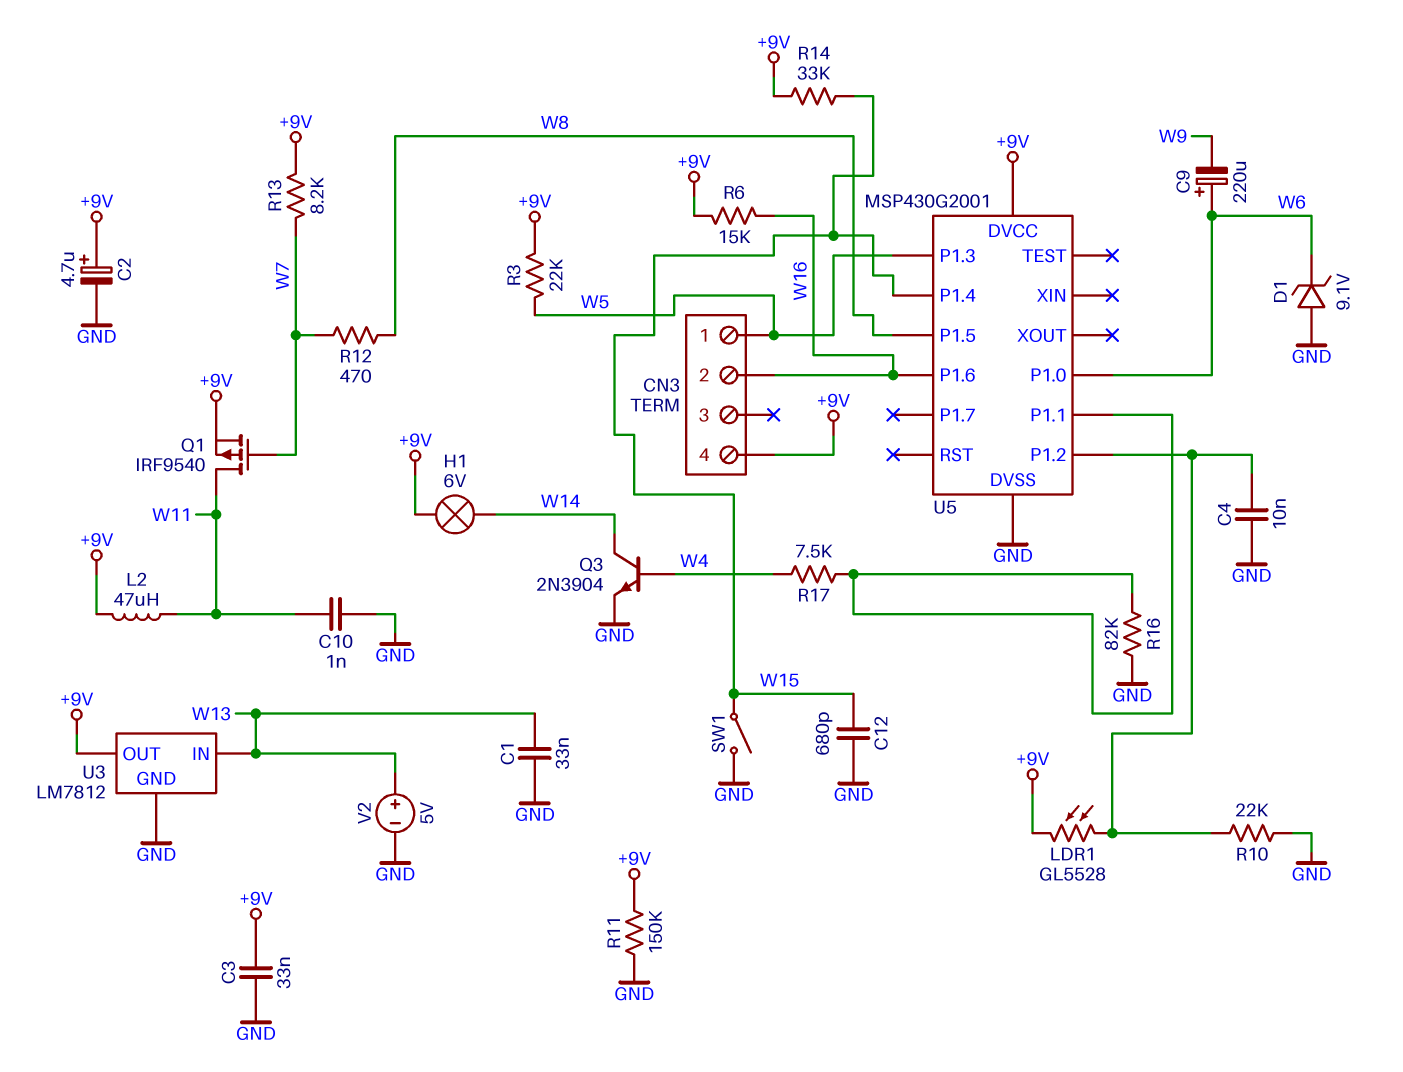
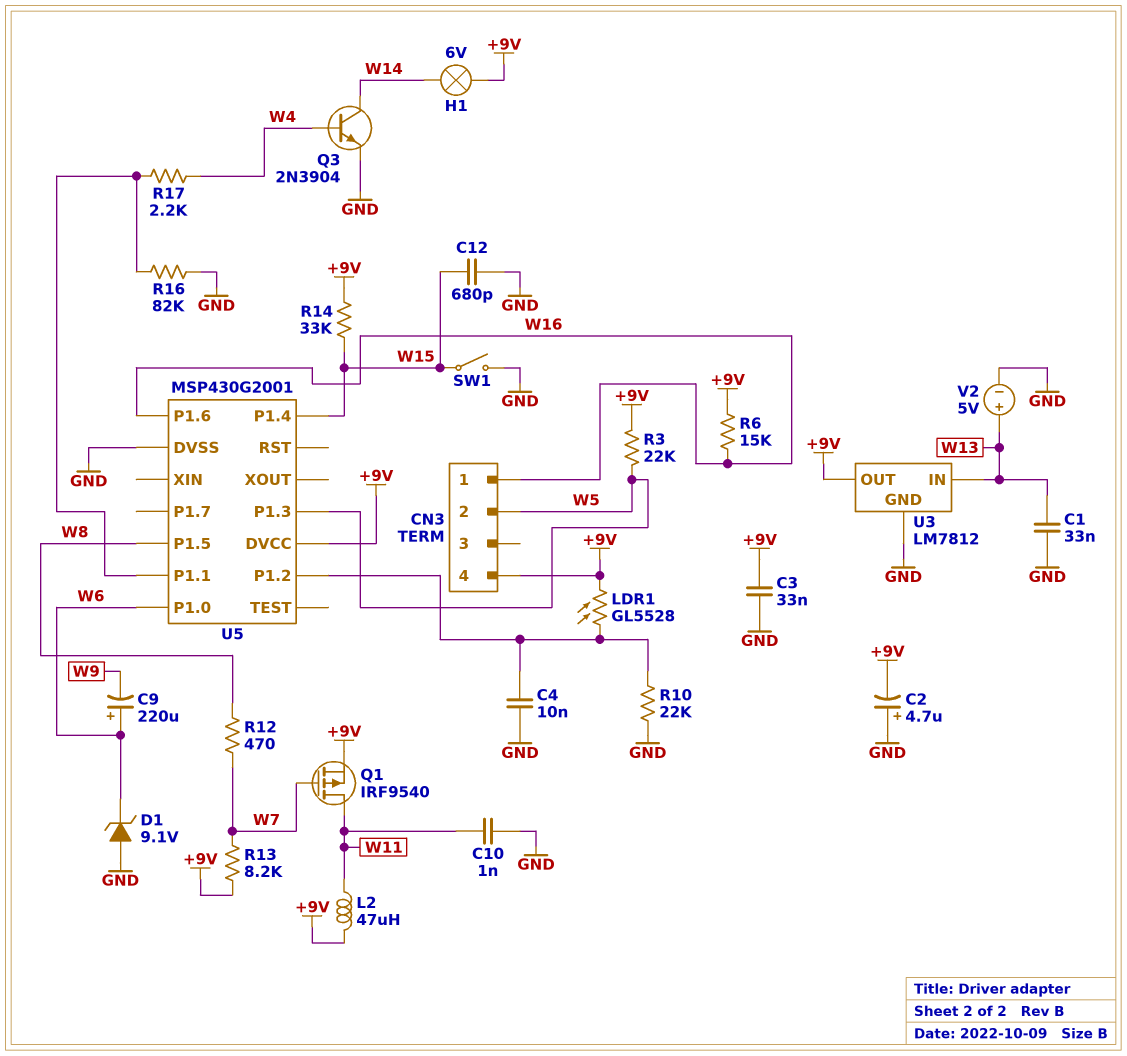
C2: 4.7uF (plus +9V, minus GND) -> 4.7uF (plus GND, minus +9V)
CN3 pin 1: W5 -> W16
CN3 pin 2: W16 -> W5
R11: 150k (+9V, GND) -> none
R17: 7.5k (U5/P1.1, W4) -> 2.2k (U5/P1.1, W4)

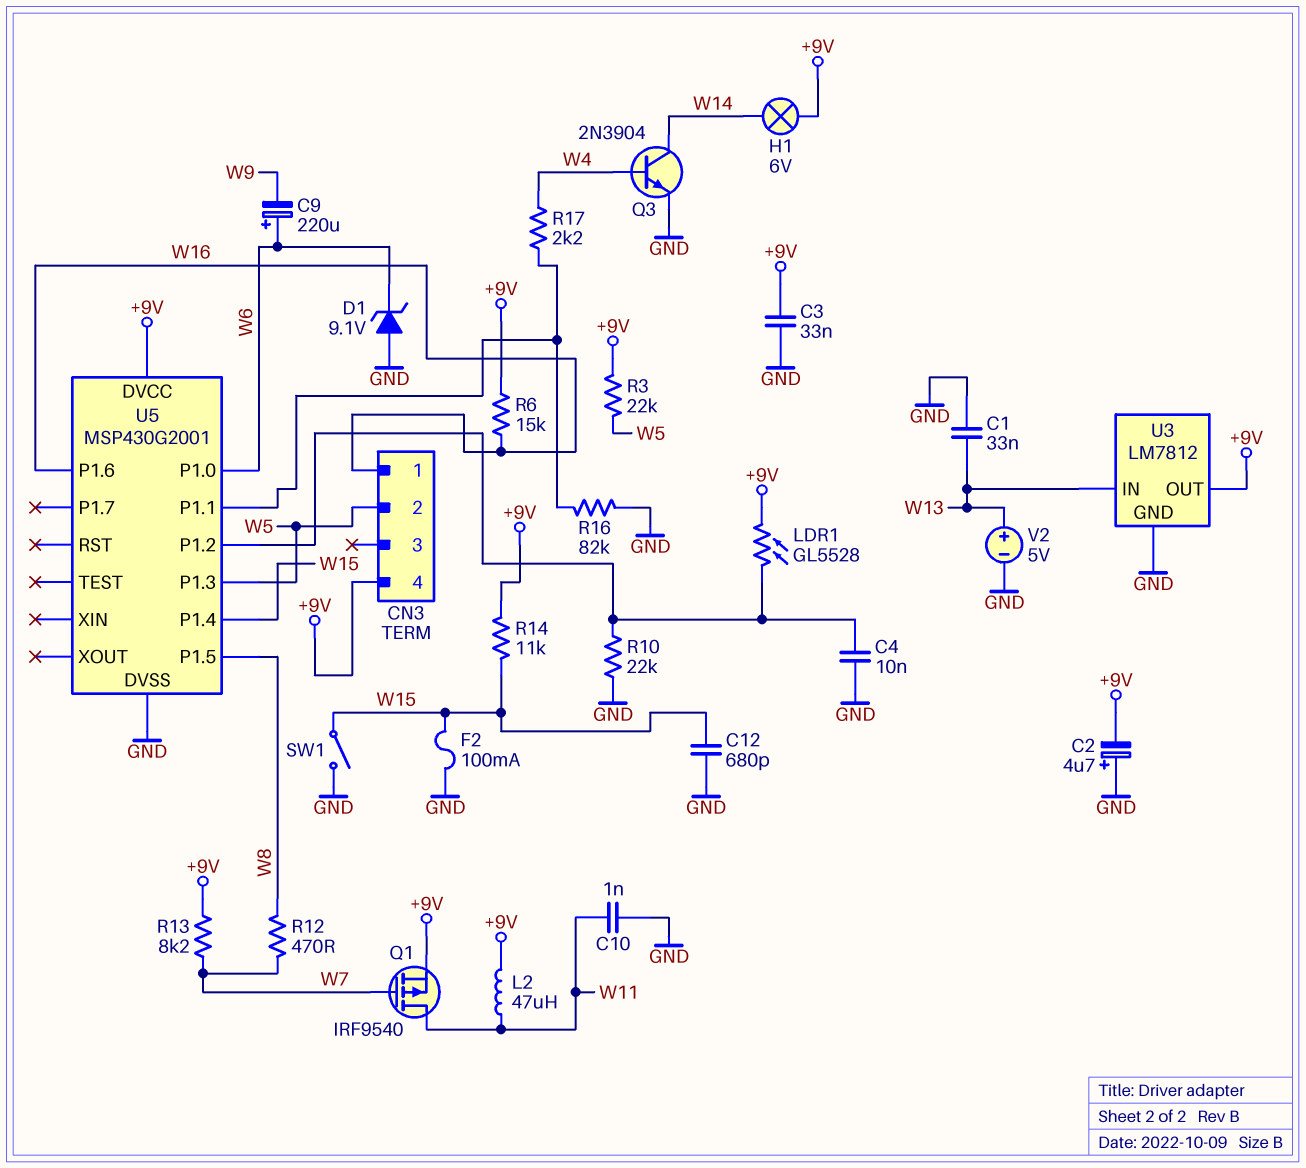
F2: none -> 100mA (GND, W15)
R14: 33k (+9V, W15) -> 11k (+9V, W15)

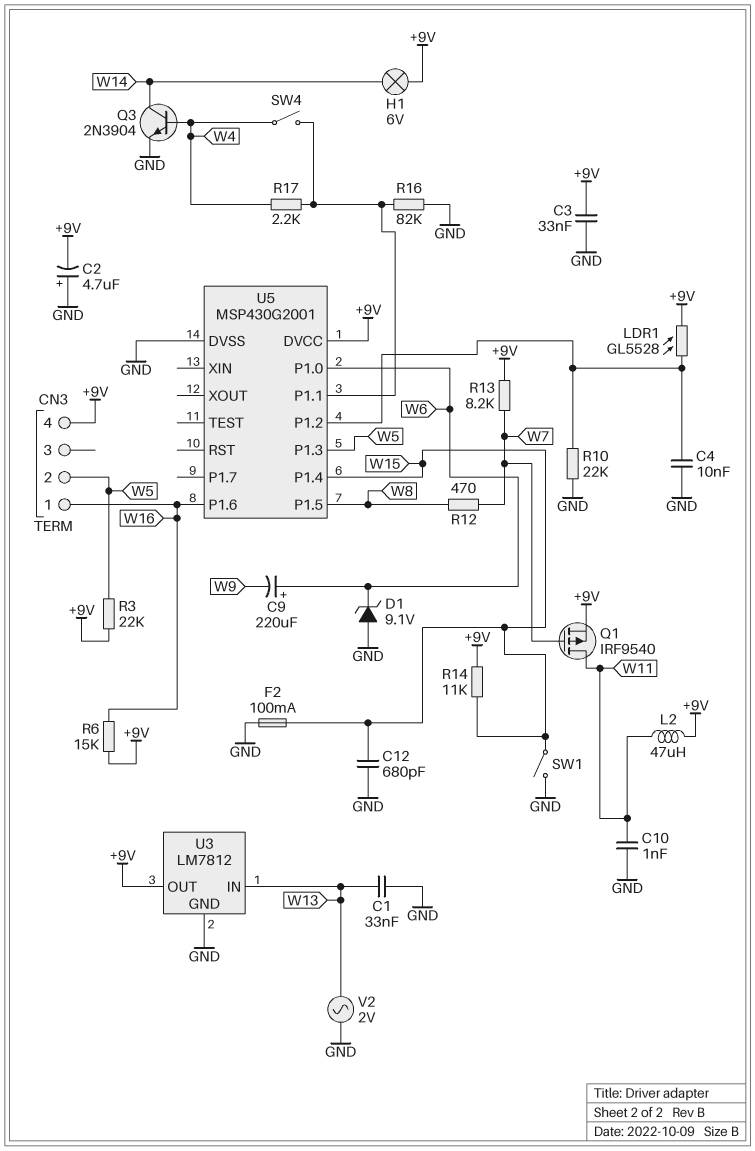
SW4: none -> switch (U5/P1.1, W4)
V2: 5V (plus W13, minus GND) -> AC 2V (GND, W13)

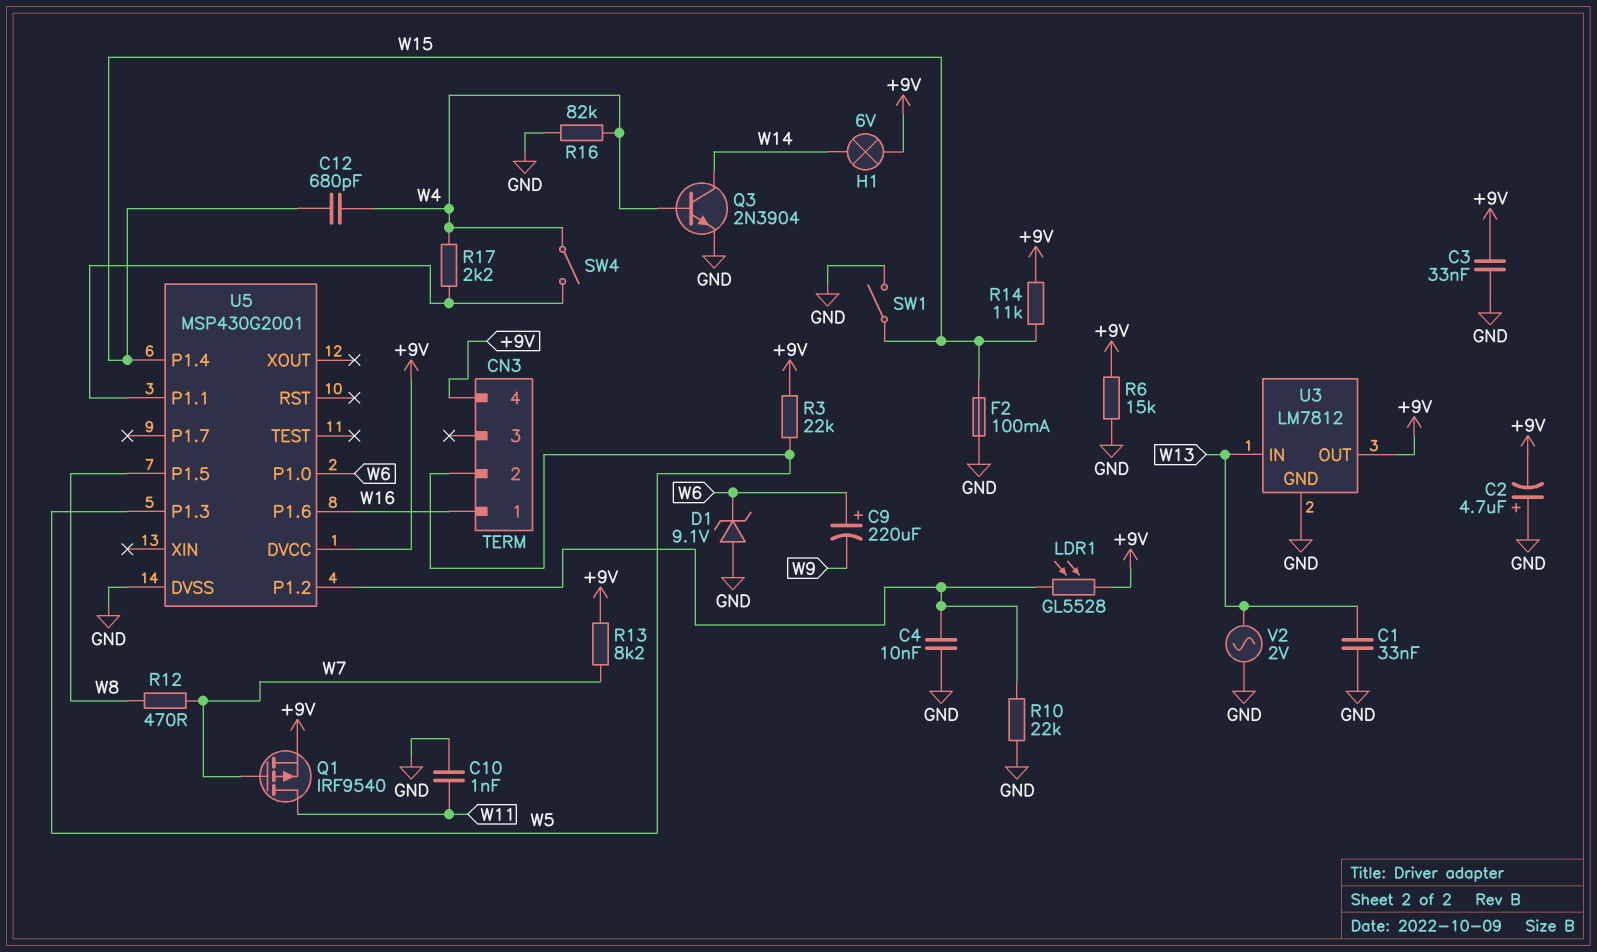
C12: 680pF (GND, W15) -> 680pF (W4, W15)
L2: 47uH (+9V, W11) -> none
R6: 15k (+9V, W16) -> 15k (+9V, GND)
R16: 82k (GND, U5/P1.1) -> 82k (GND, W4)

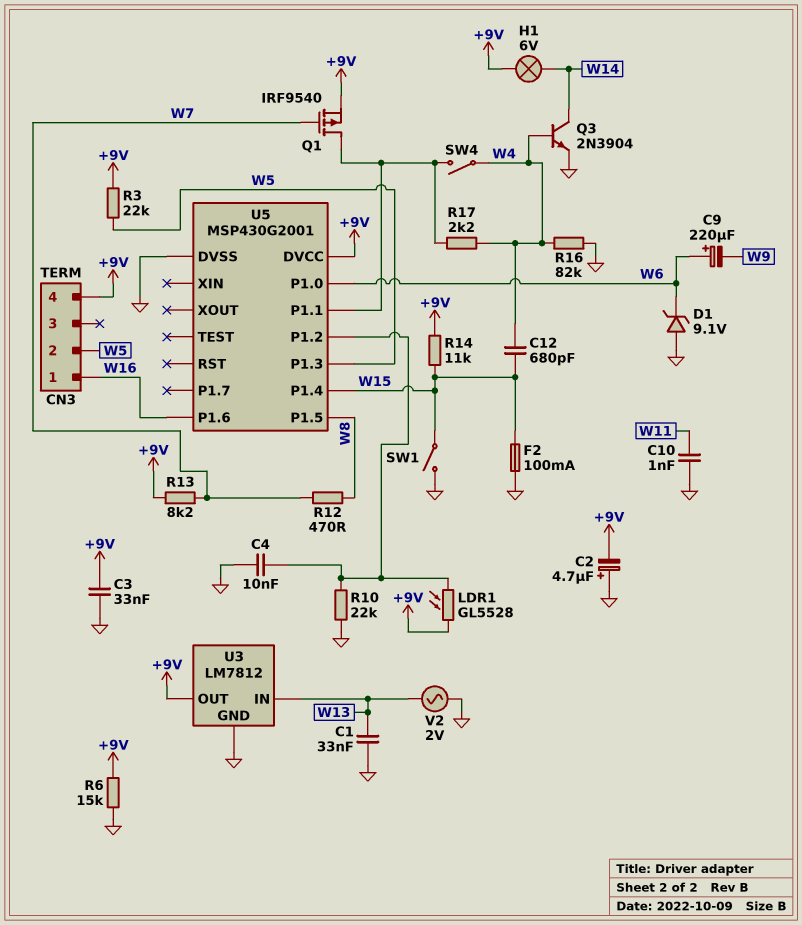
Q1: PMOS IRF9540 (G W7, D W11, S +9V) -> PMOS IRF9540 (G W7, D U5/P1.1, S +9V)

